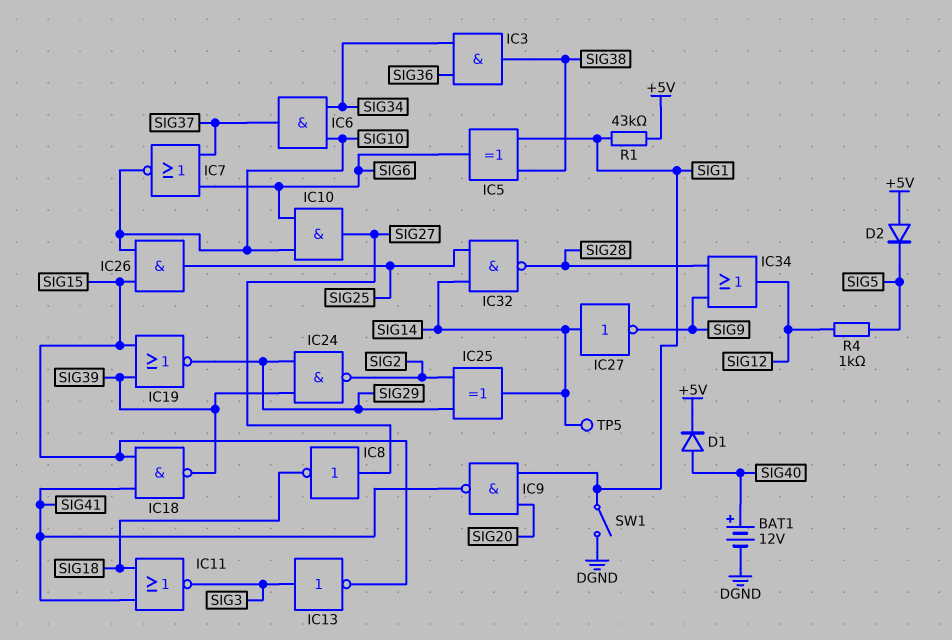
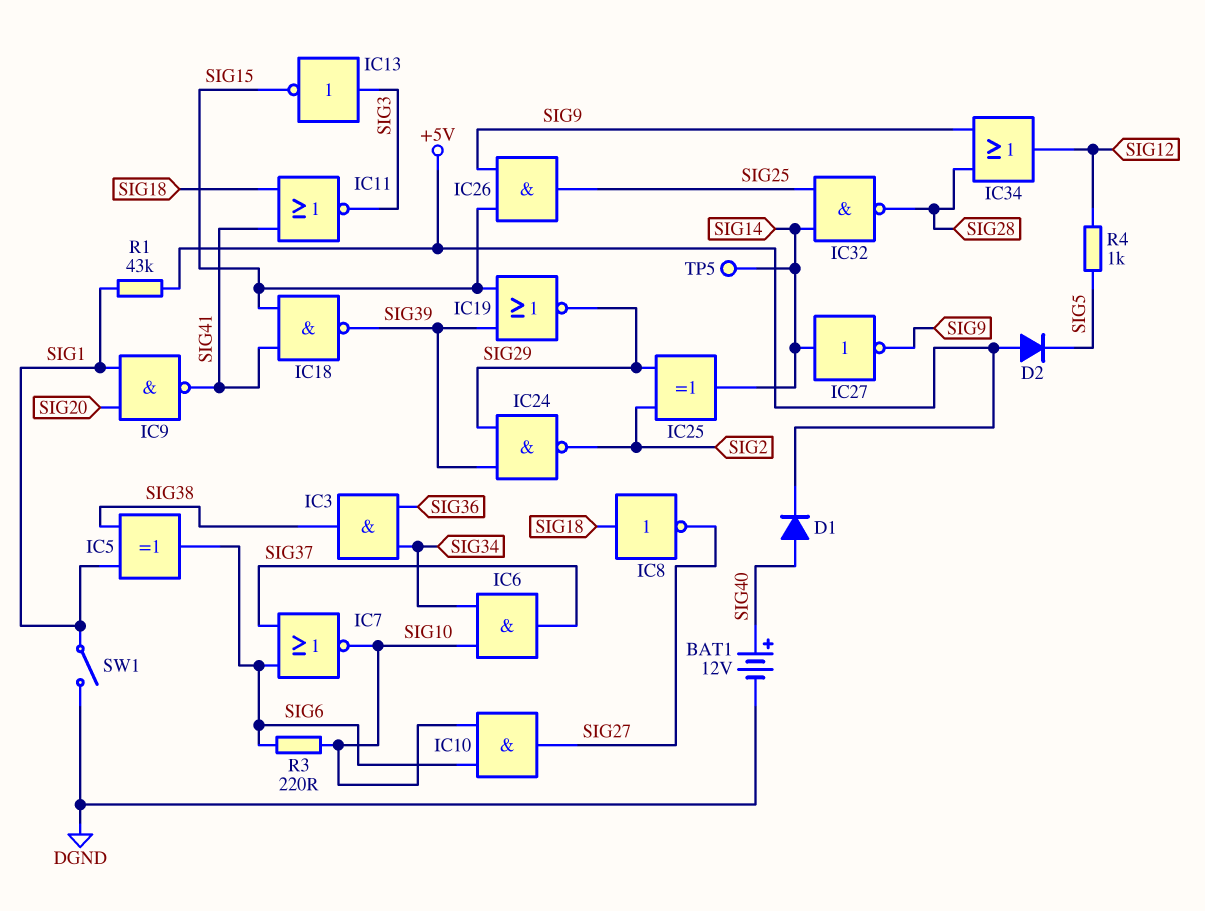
IC8: NOT (in SIG27, out SIG18) -> NOT (in SIG18, out SIG27)
IC26: AND (in SIG10, in SIG15, out SIG25) -> AND (in SIG9, in SIG15, out SIG25)
R3: none -> 220 (SIG6, SIG10)

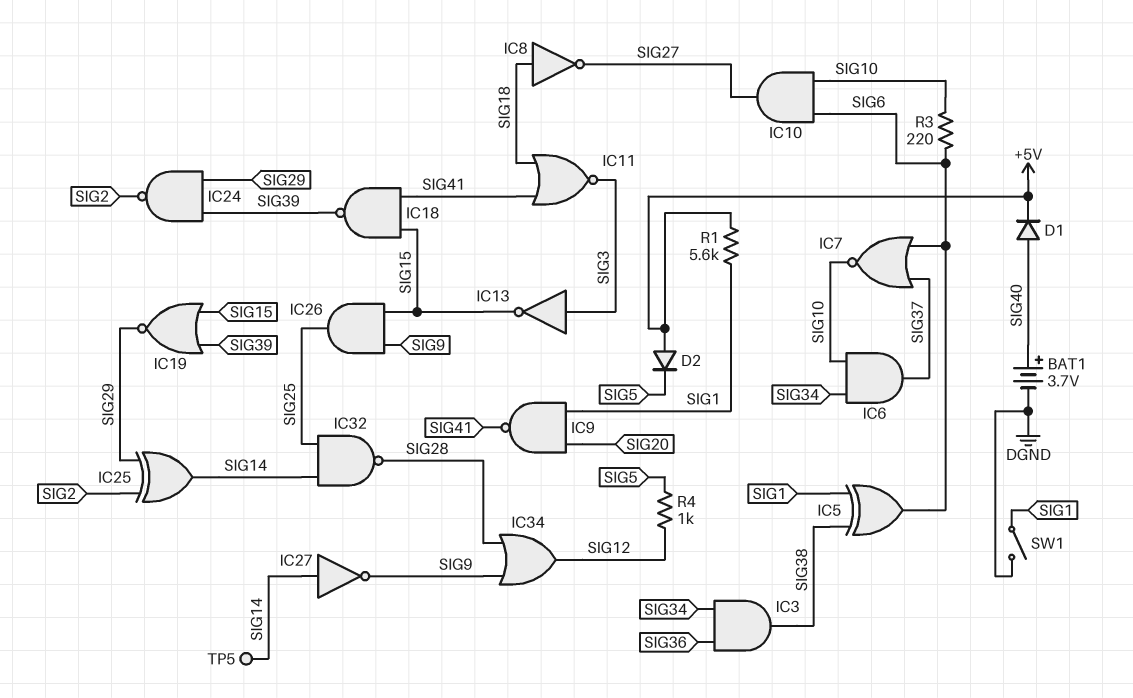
BAT1: 12V (plus SIG40, minus DGND) -> 3.7V (plus SIG40, minus DGND)
R1: 43k (+5V, SIG1) -> 5.6k (+5V, SIG1)

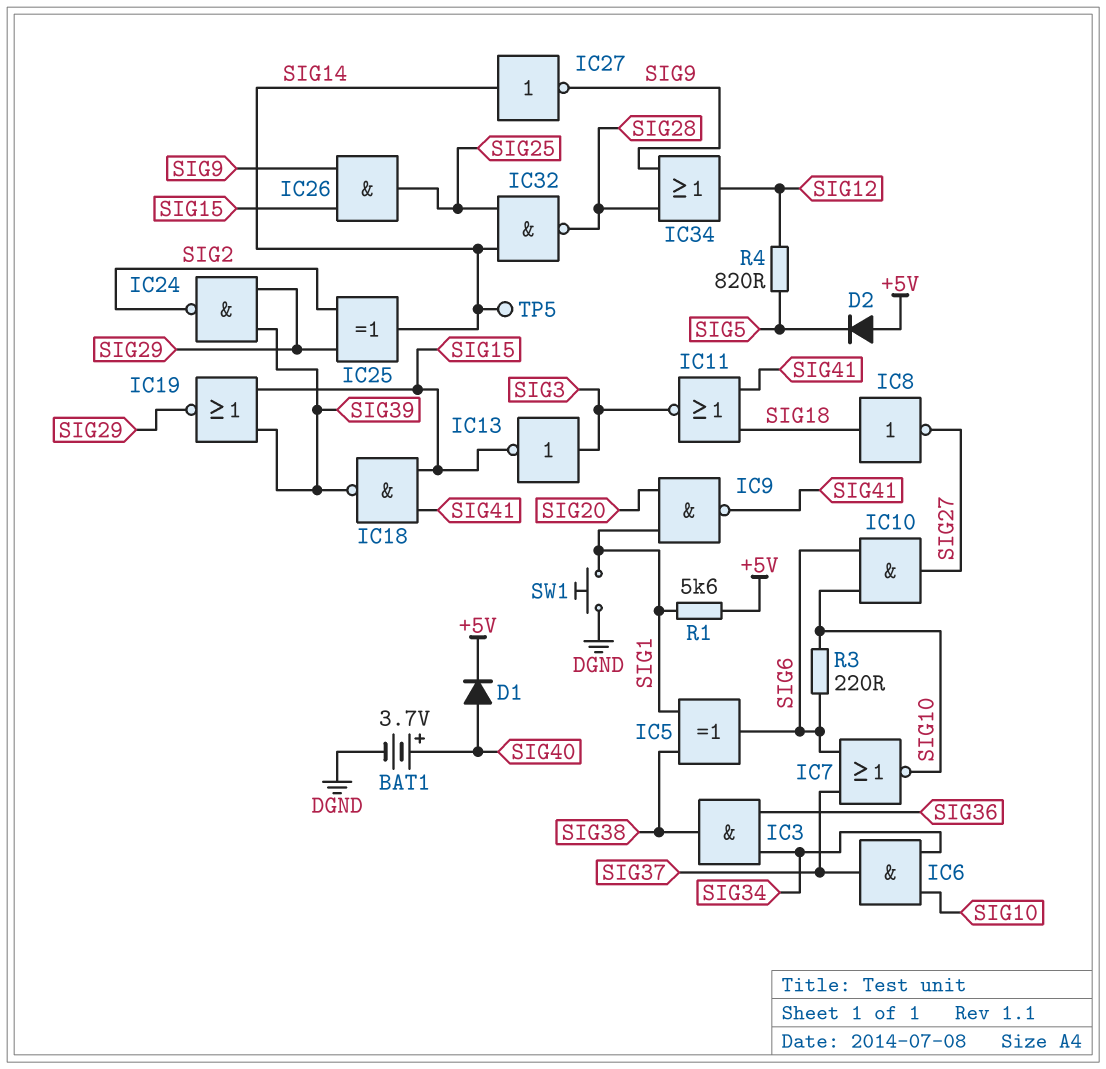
R4: 1k (SIG5, SIG12) -> 820 (SIG5, SIG12)
SW1: switch (DGND, SIG1) -> button (DGND, SIG1)

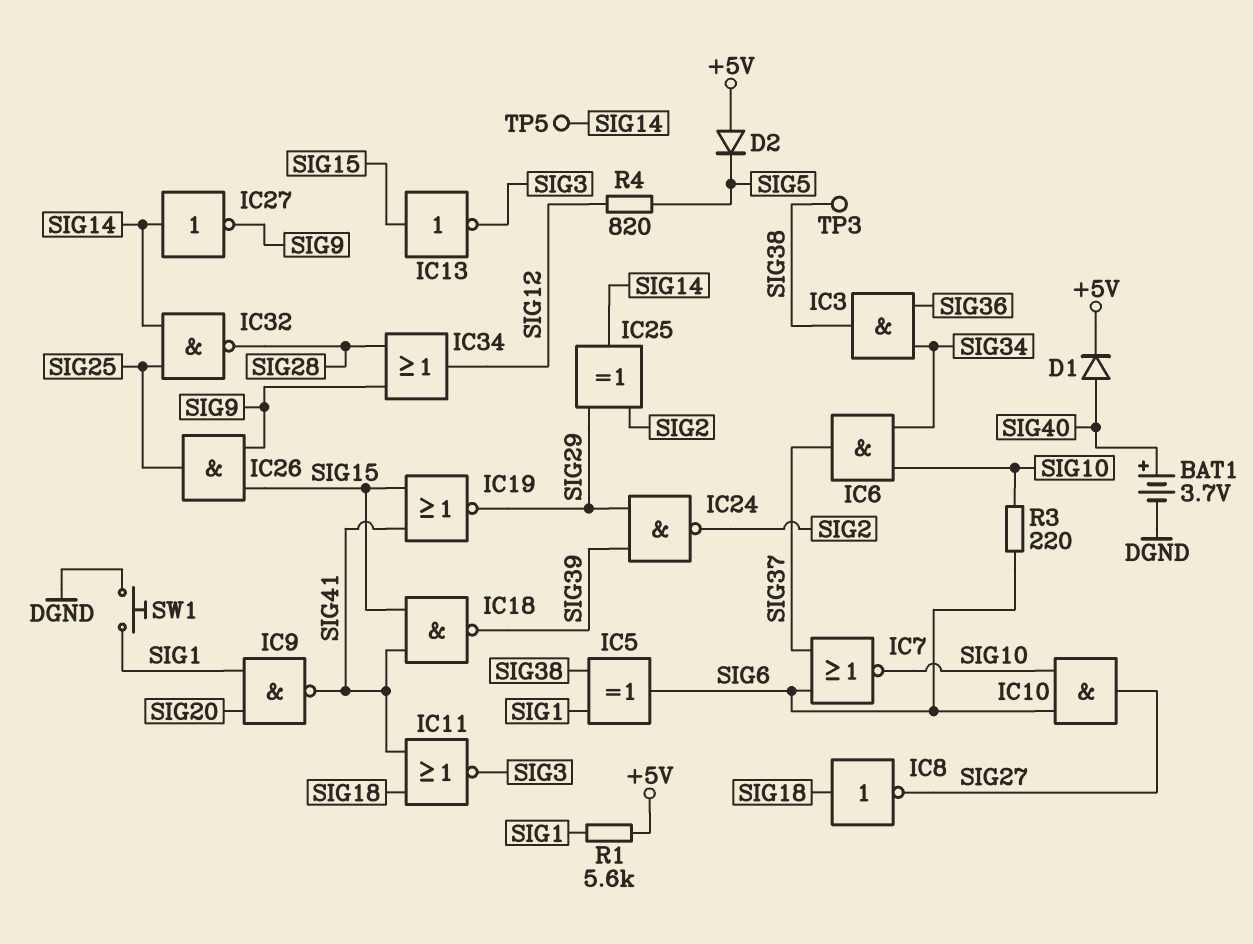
IC13: NOT (in SIG3, out SIG15) -> NOT (in SIG15, out SIG3)
IC19: NOR (in SIG15, in SIG39, out SIG29) -> NOR (in SIG15, in SIG41, out SIG29)
TP3: none -> test point (SIG38)

